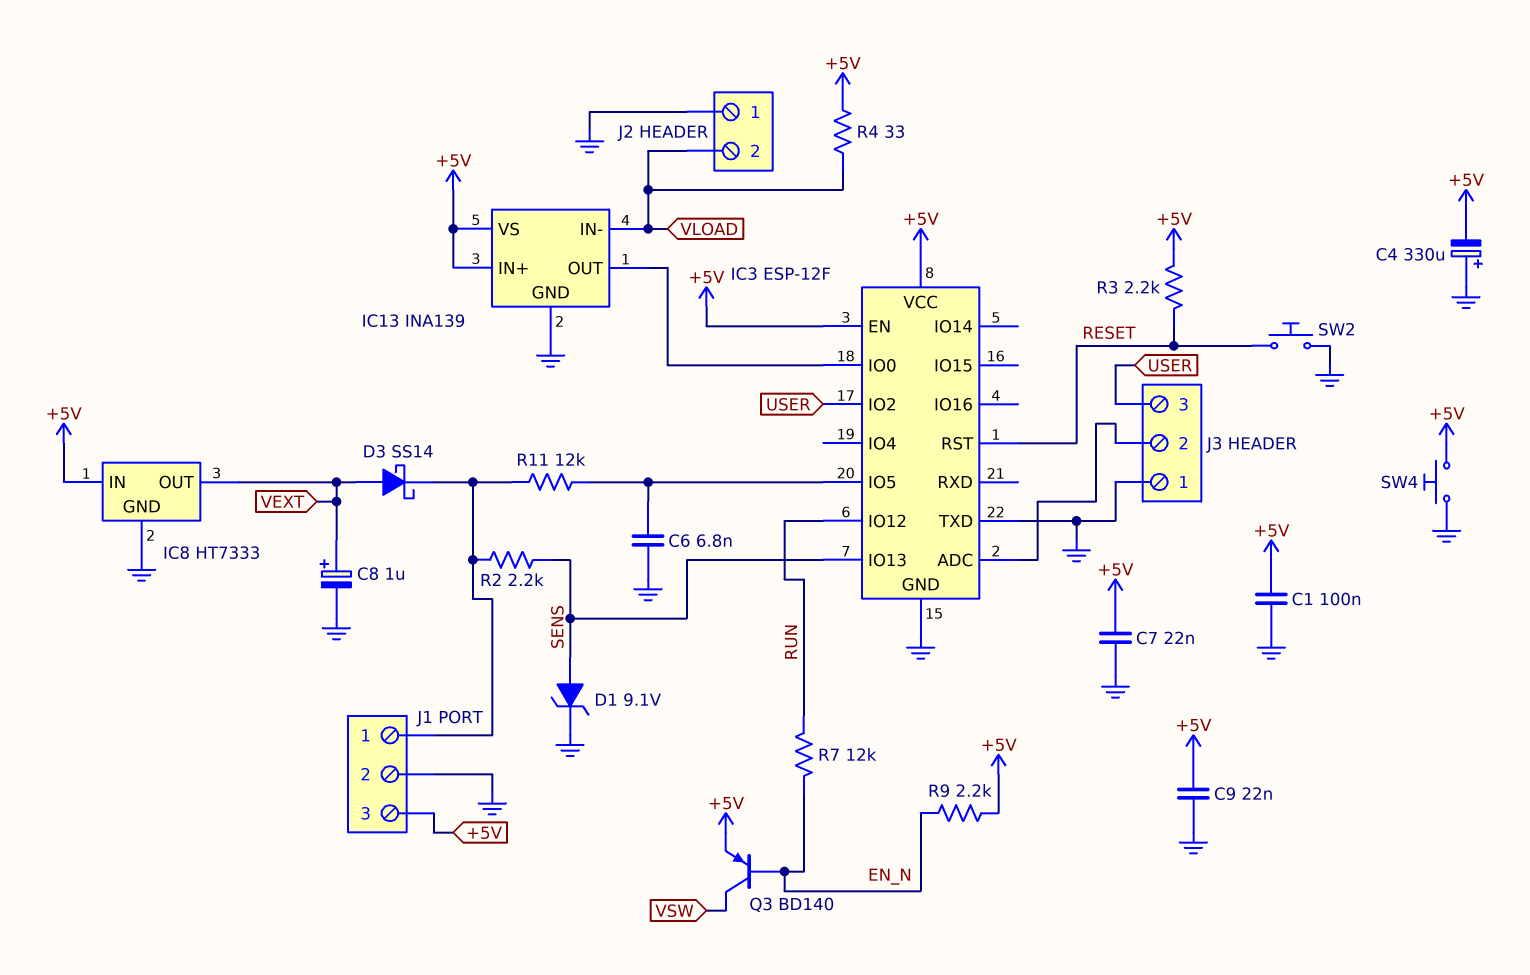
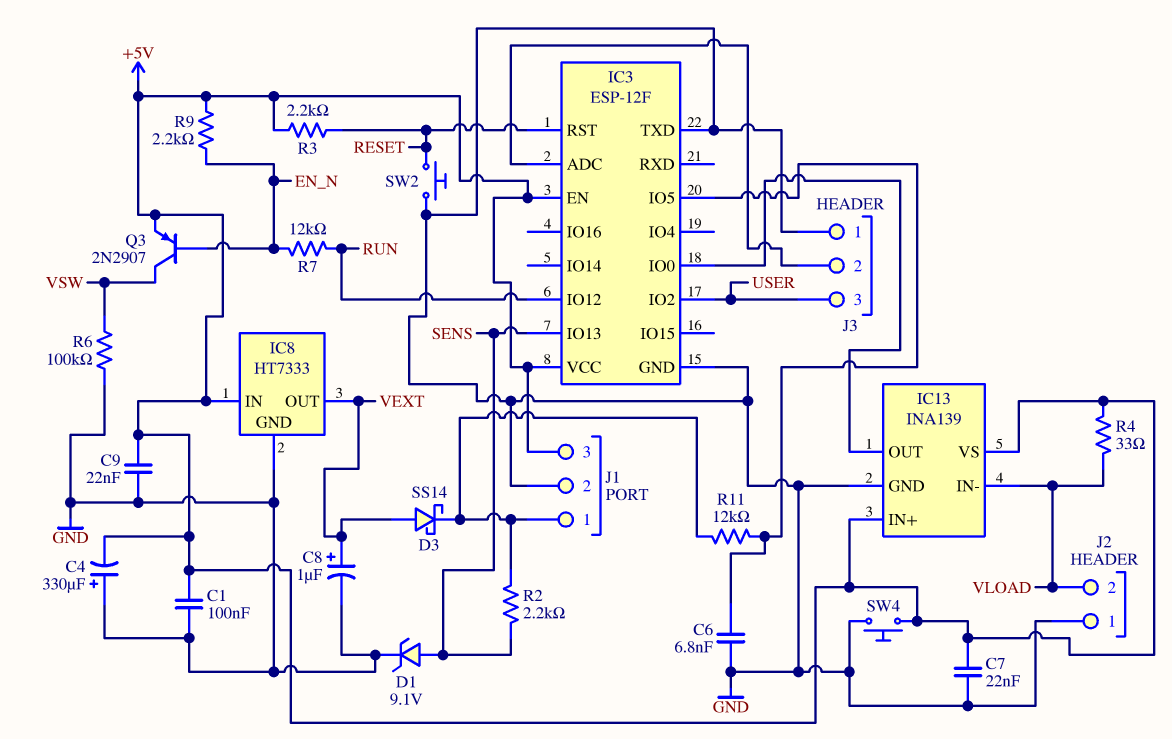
Q3: PNP BD140 (B EN_N, C VSW, E +5V) -> PNP 2N2907 (B EN_N, C VSW, E +5V)
R6: none -> 100k (GND, VSW)

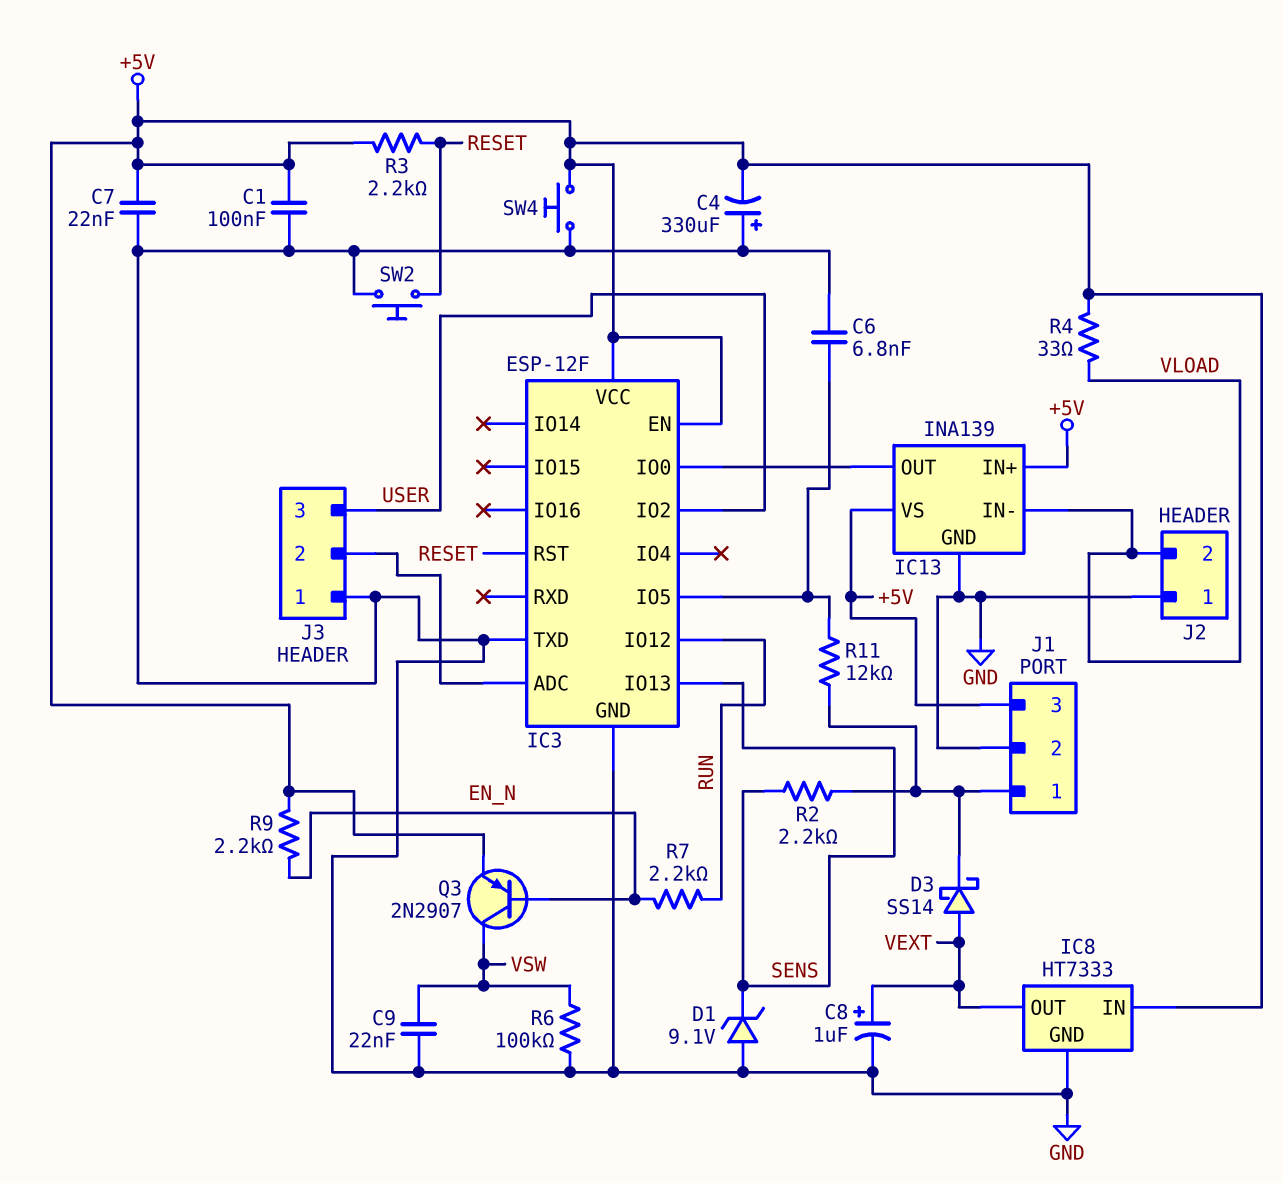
C9: 22nF (+5V, GND) -> 22nF (GND, VSW)
D1: zener 9.1V (A SENS, K GND) -> zener 9.1V (A GND, K SENS)
R7: 12k (EN_N, RUN) -> 2.2k (EN_N, RUN)

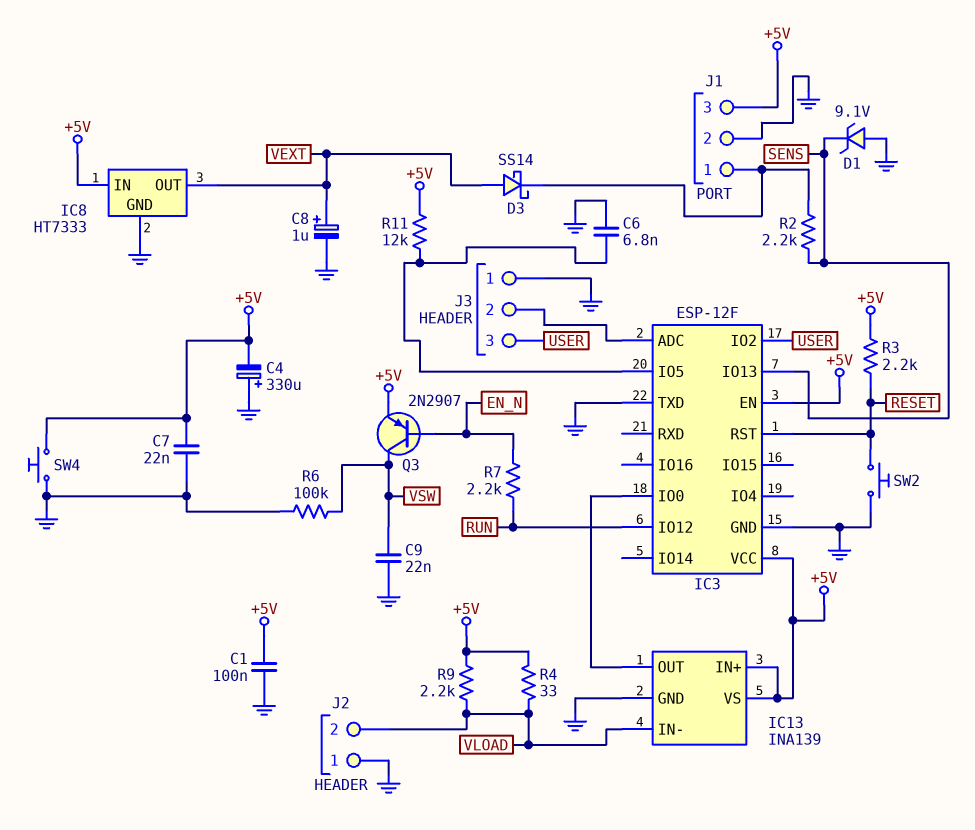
R9: 2.2k (+5V, EN_N) -> 2.2k (+5V, VLOAD)
R11: 12k (IC3/IO5, J1/1) -> 12k (+5V, IC3/IO5)

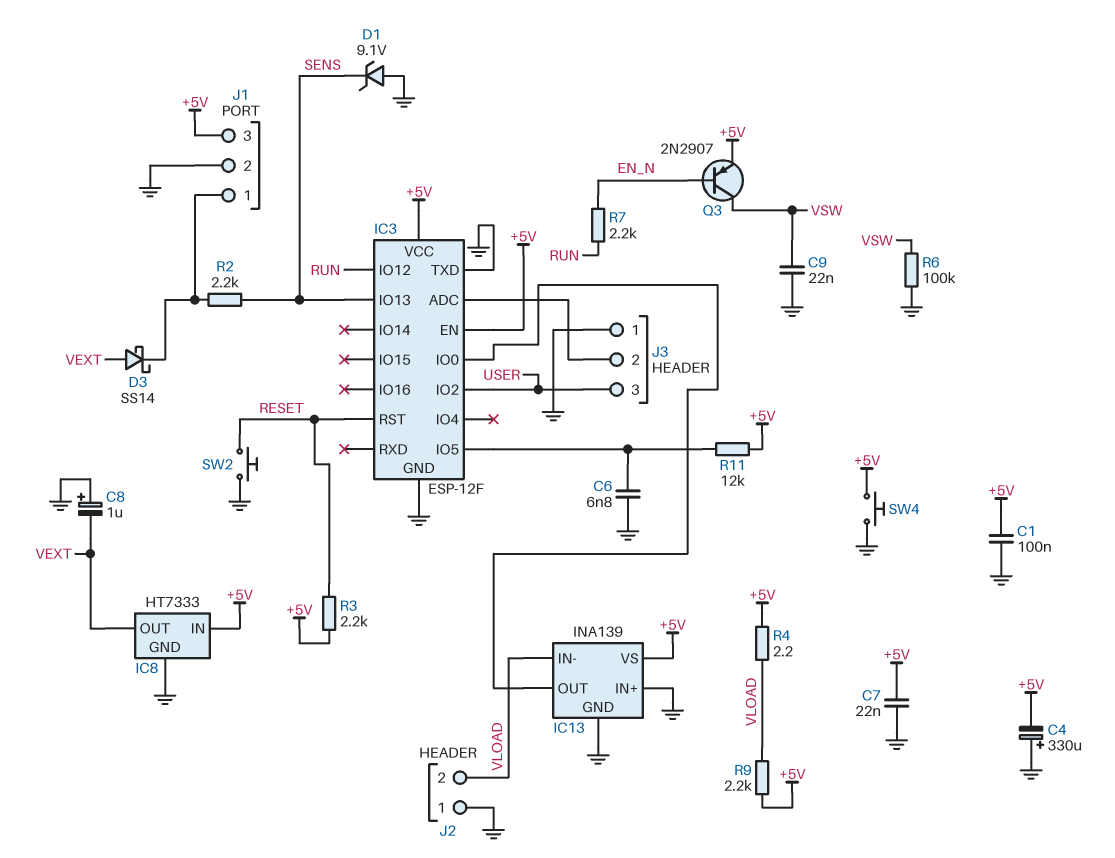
C8: 1uF (plus VEXT, minus GND) -> 1uF (plus GND, minus VEXT)
IC13 pin IN+: +5V -> GND
R4: 33 (+5V, VLOAD) -> 2.2 (+5V, VLOAD)

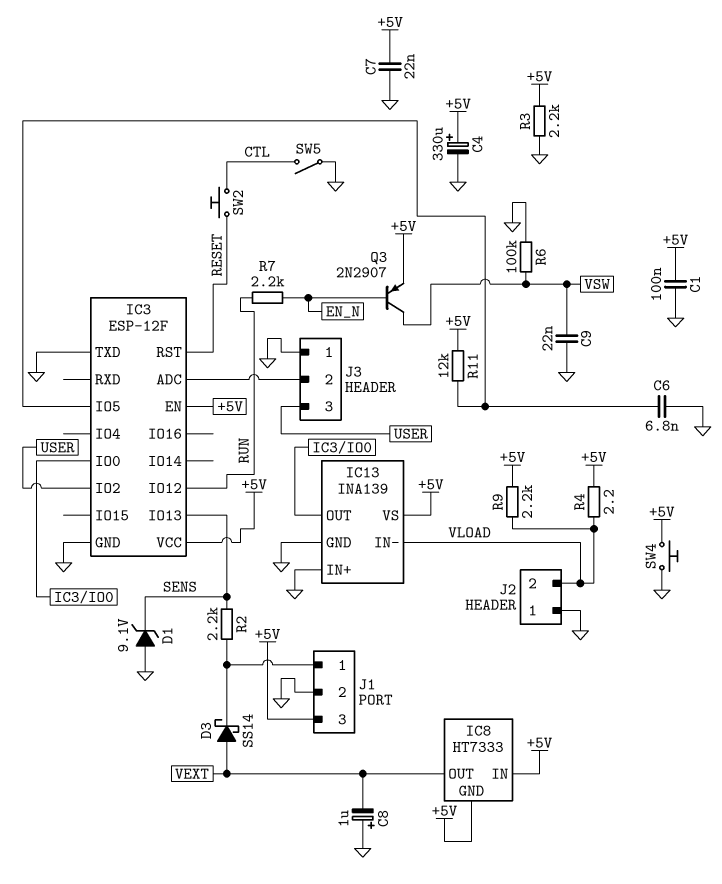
C4: 330uF (plus GND, minus +5V) -> 330uF (plus +5V, minus GND)
IC8 pin GND: GND -> +5V
R3: 2.2k (+5V, RESET) -> 2.2k (+5V, GND)
SW2: button (GND, RESET) -> button (CTL, RESET)
SW5: none -> switch (CTL, GND)

